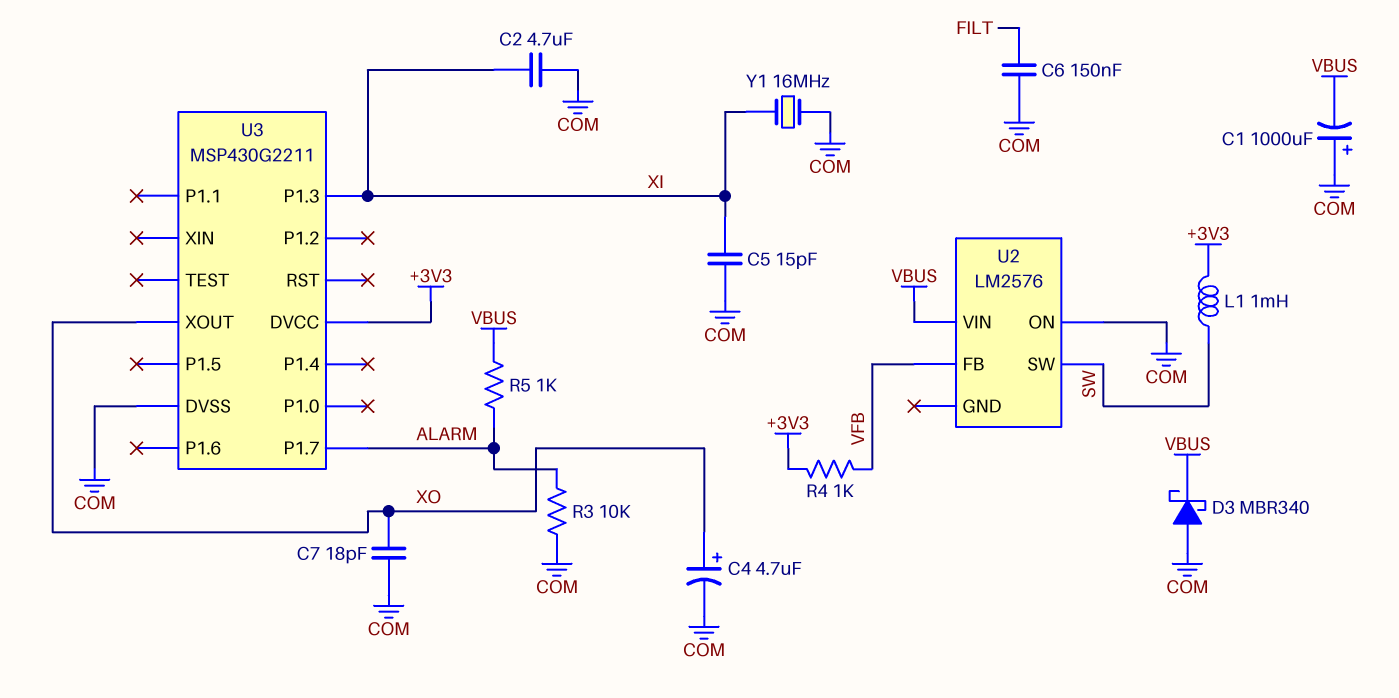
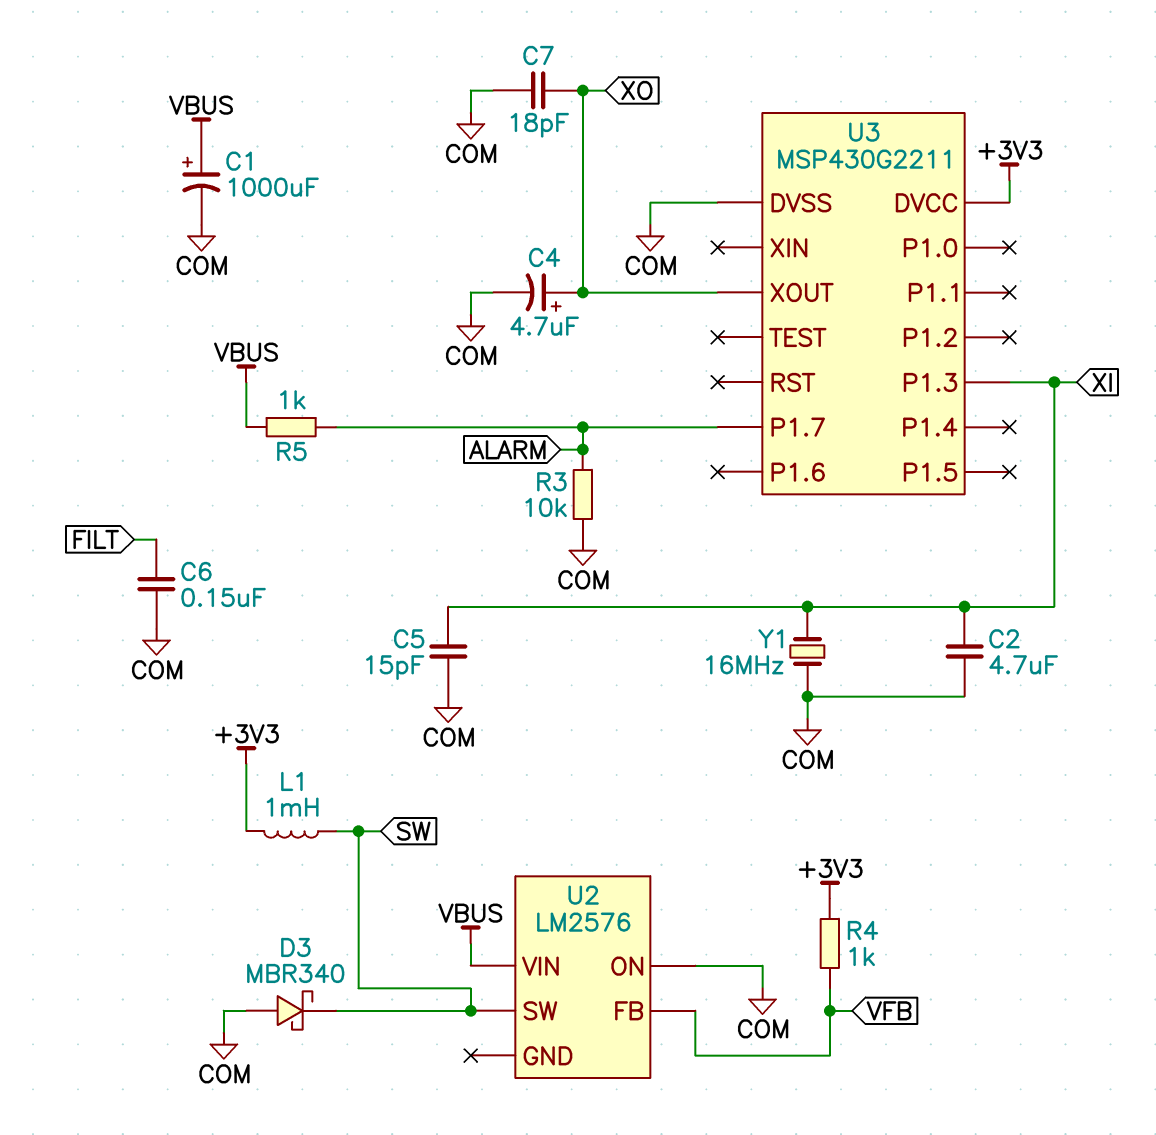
C1: 1000uF (plus COM, minus VBUS) -> 1000uF (plus VBUS, minus COM)
D3: schottky MBR340 (A COM, K VBUS) -> schottky MBR340 (A COM, K SW)

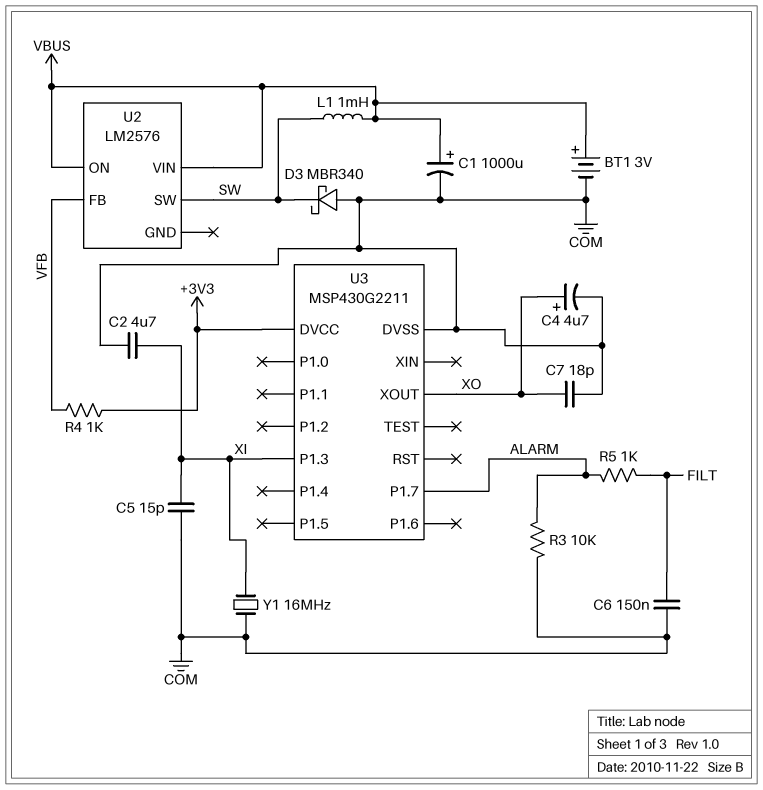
BT1: none -> 3V (plus VBUS, minus COM)
L1: 1mH (+3V3, SW) -> 1mH (SW, VBUS)
R5: 1k (ALARM, VBUS) -> 1k (ALARM, FILT)
U2 pin ON: COM -> VBUS

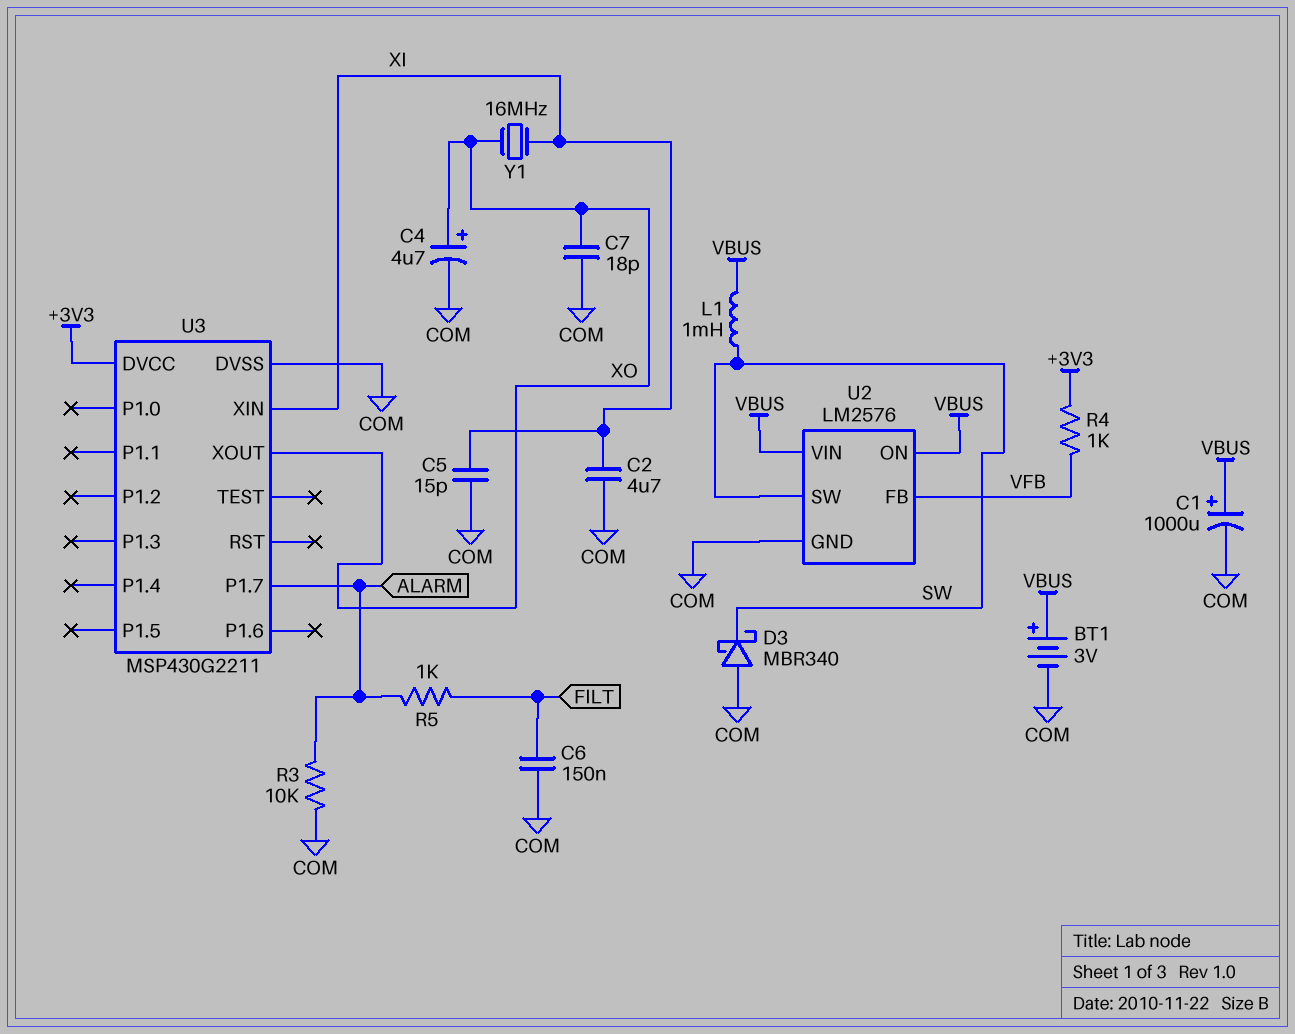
U2 pin GND: none -> COM
U3 pin P1.3: XI -> none
U3 pin XIN: none -> XI
Y1: 16MHz (COM, XI) -> 16MHz (XI, XO)

